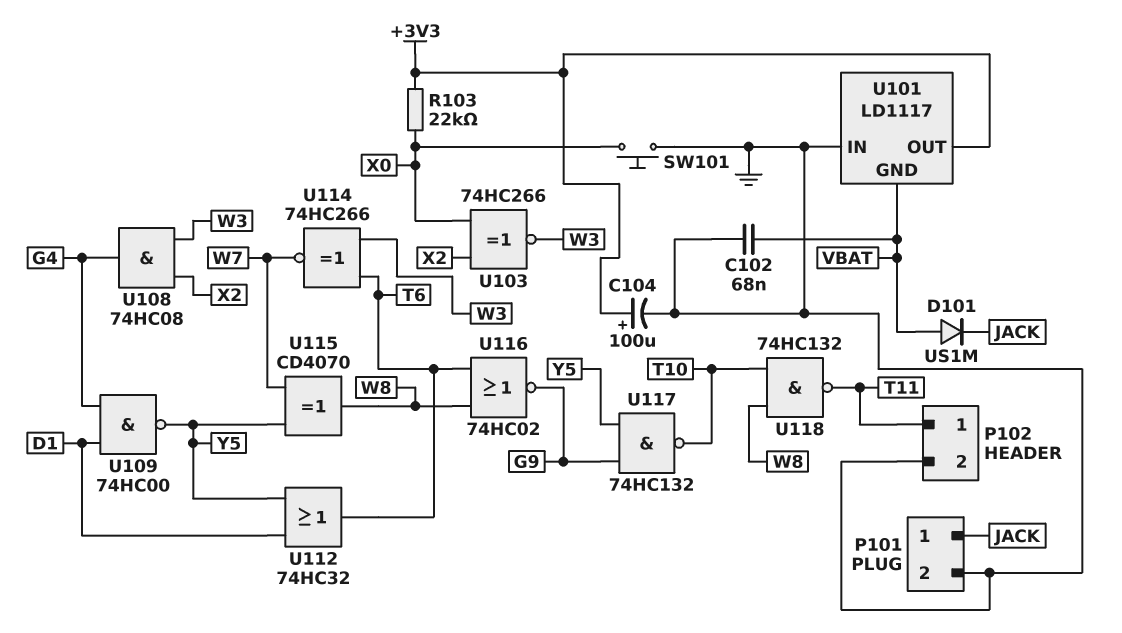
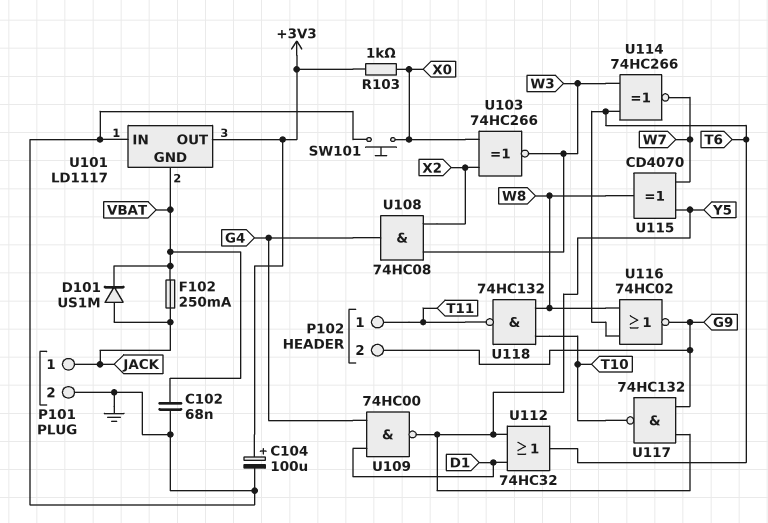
D101: diode US1M (A VBAT, K JACK) -> diode US1M (A JACK, K VBAT)
F102: none -> 250mA (JACK, VBAT)
P102 pin 2: GND -> G9
R103: 22k (+3V3, X0) -> 1k (+3V3, X0)

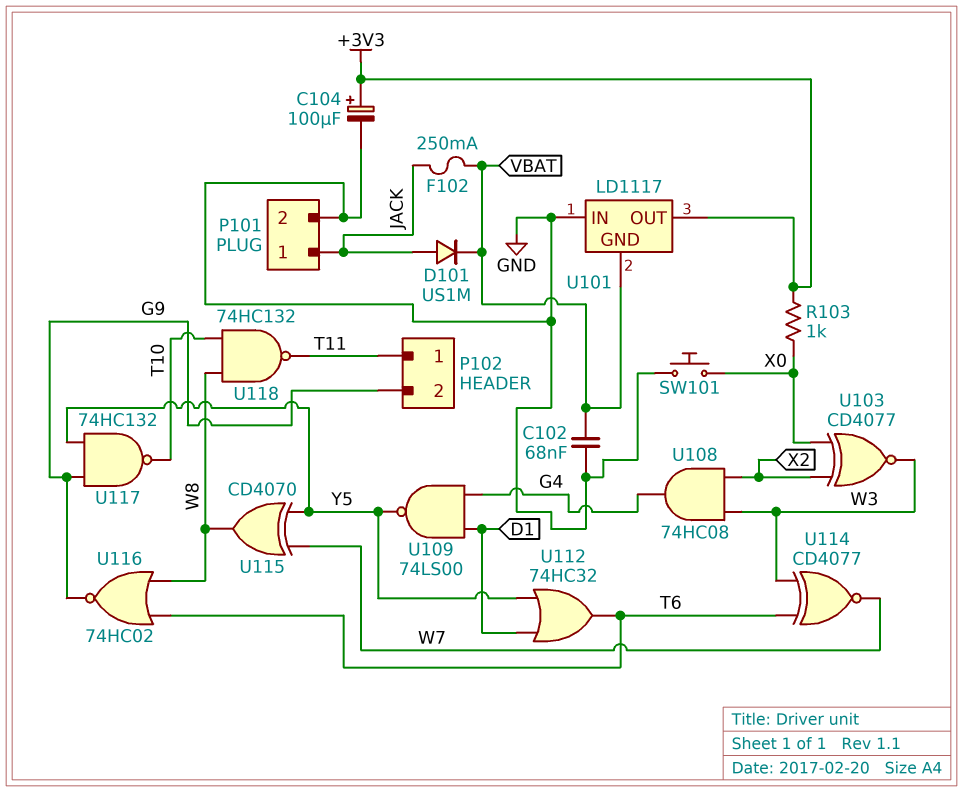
U103: XNOR 74HC266 (in X0, in X2, out W3) -> XNOR CD4077 (in X0, in X2, out W3)
U109: NAND 74HC00 (in D1, in G4, out Y5) -> NAND 74LS00 (in D1, in G4, out Y5)
U114: XNOR 74HC266 (in T6, in W3, out W7) -> XNOR CD4077 (in T6, in W3, out W7)

